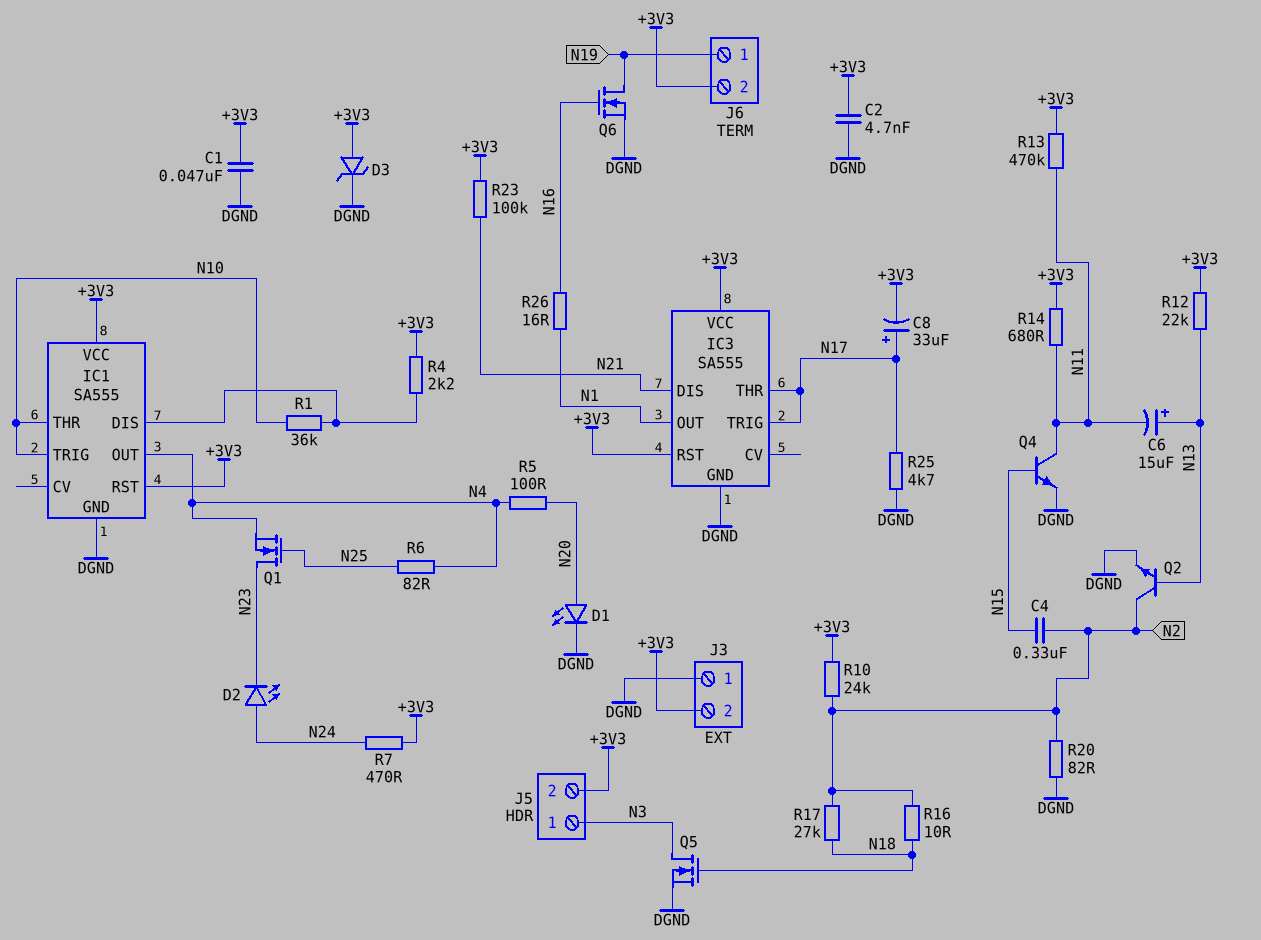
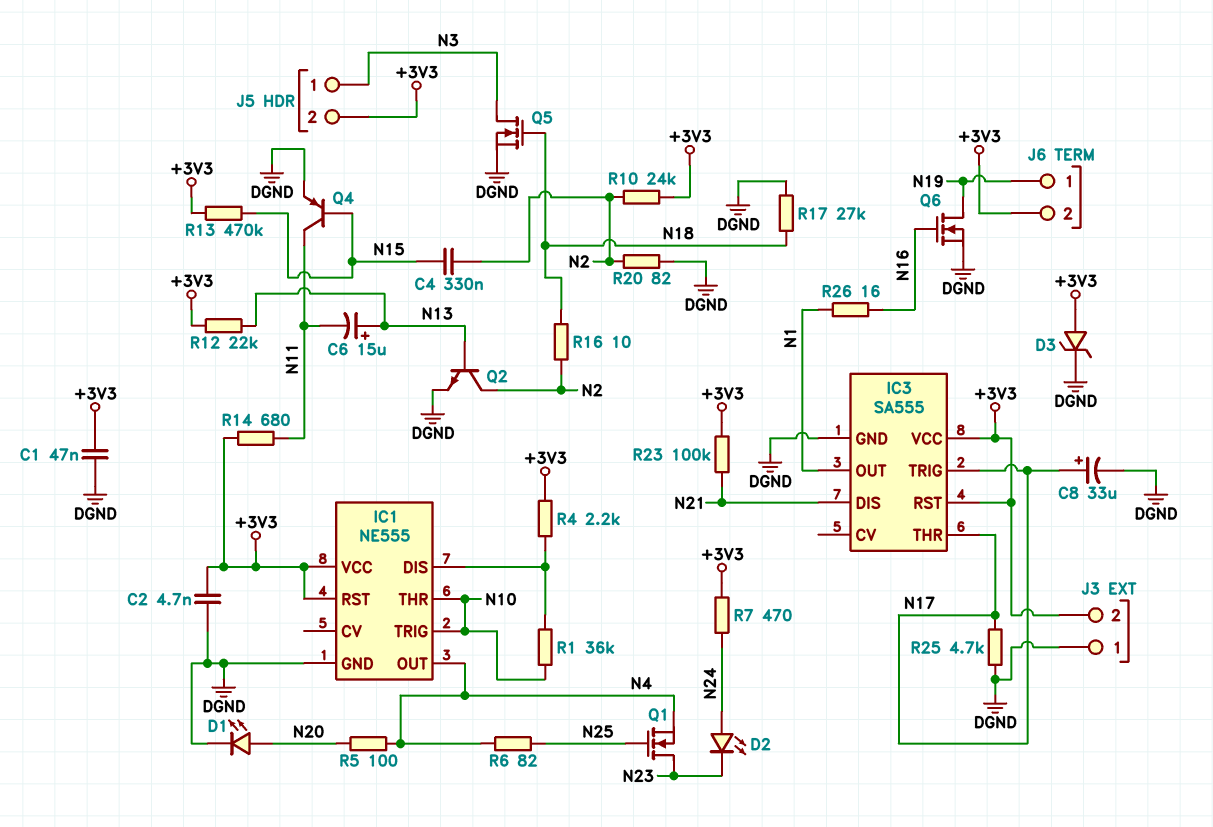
C8: 33uF (plus N17, minus +3V3) -> 33uF (plus N17, minus DGND)
IC1: SA555 -> NE555
Q4: NPN (B N15, C N11, E DGND) -> PNP (B N15, C N11, E DGND)
R13: 470k (+3V3, N11) -> 470k (+3V3, N15)
R17: 27k (N2, N18) -> 27k (DGND, N18)

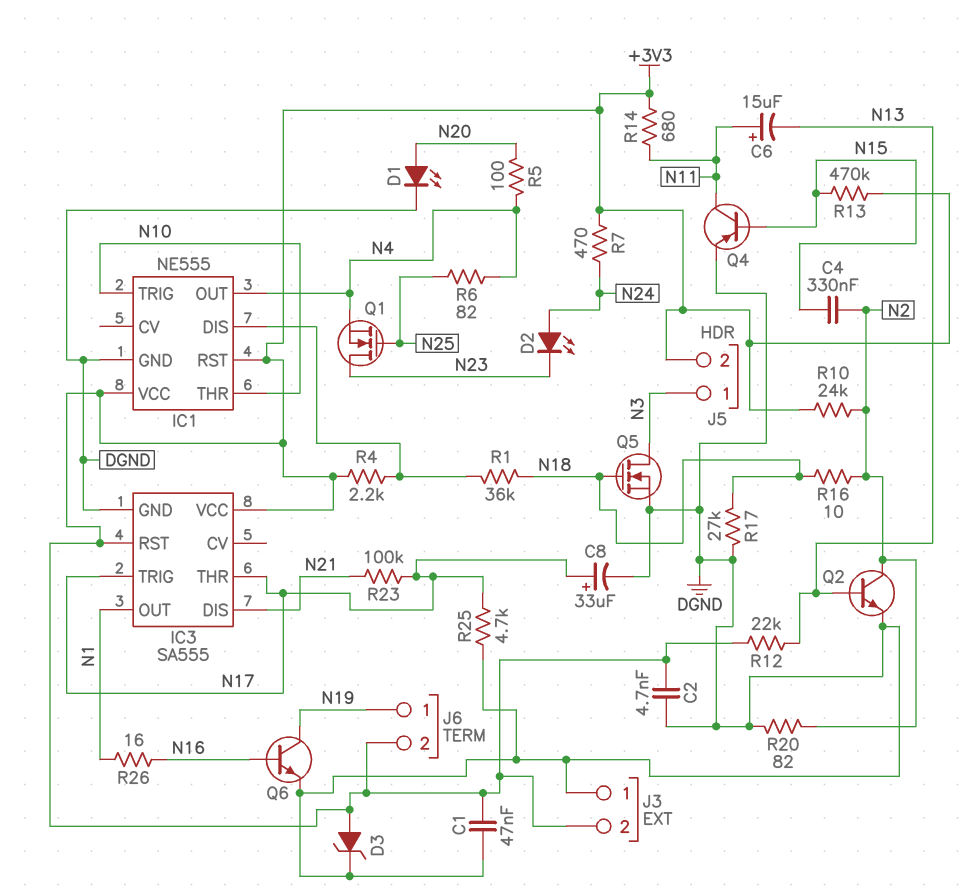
C6: 15uF (plus N13, minus N11) -> 15uF (plus N11, minus N13)
Q6: NMOS (G N16, D N19, S DGND) -> NPN (B N16, C N19, E DGND)
R1: 36k (IC1/DIS, N10) -> 36k (IC1/DIS, N18)
R23: 100k (+3V3, N21) -> 100k (N17, N21)

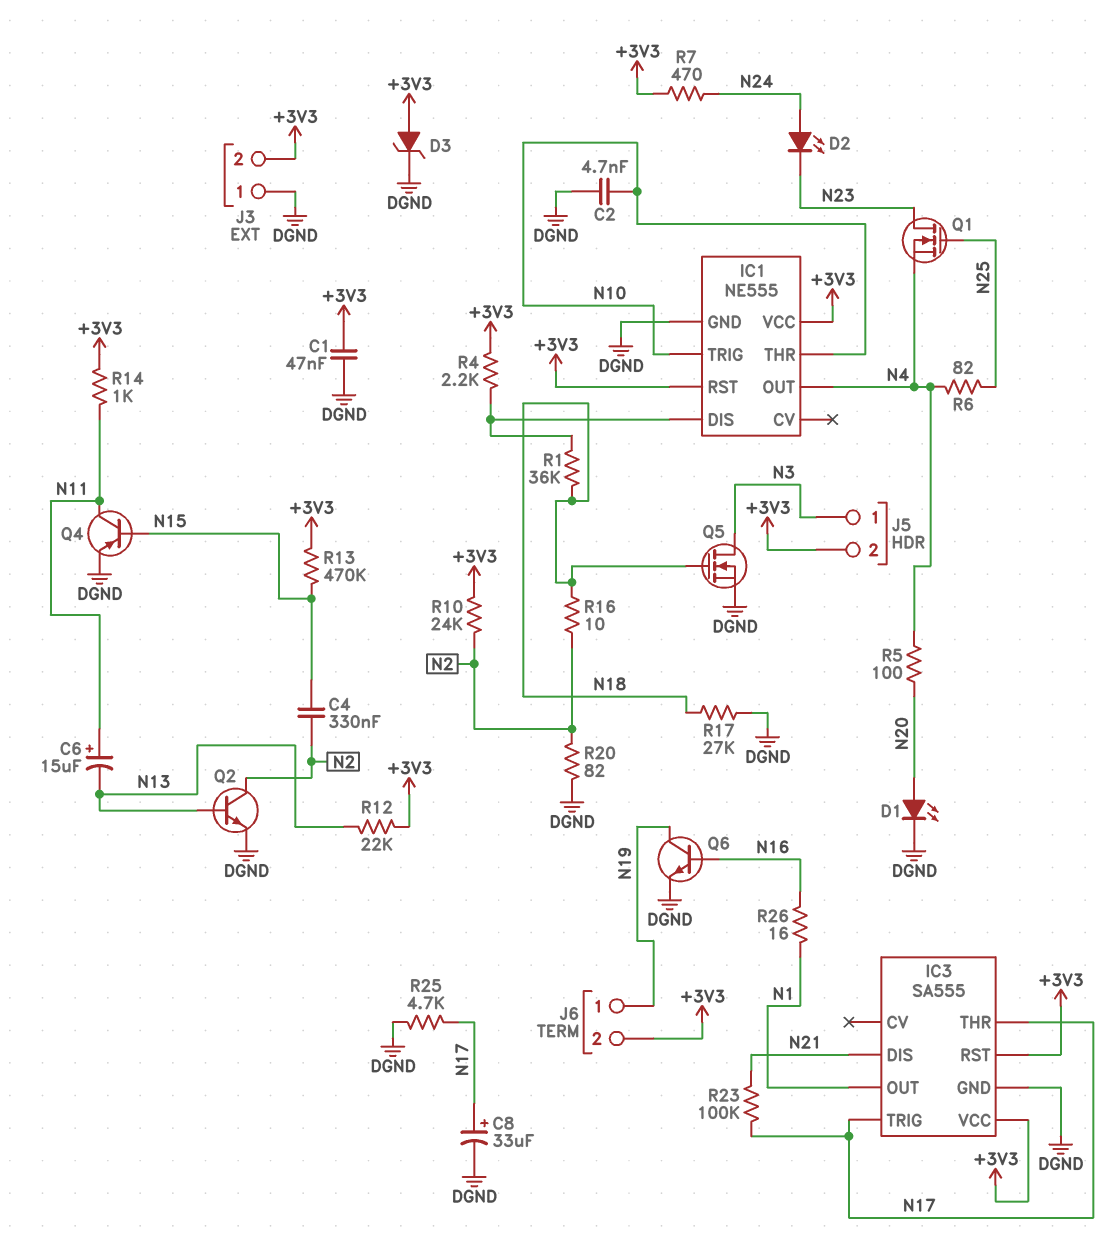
C2: 4.7nF (+3V3, DGND) -> 4.7nF (DGND, N10)
R14: 680 (+3V3, N11) -> 1k (+3V3, N11)

